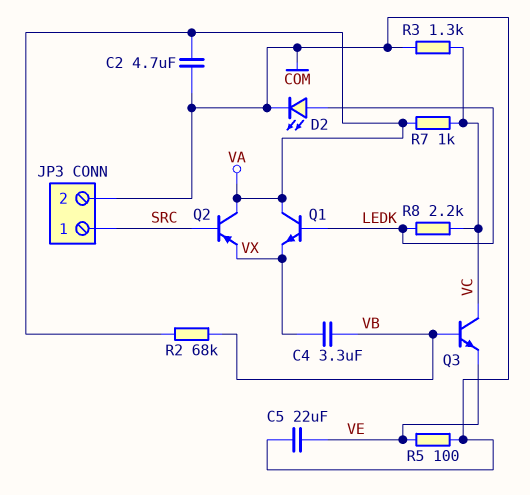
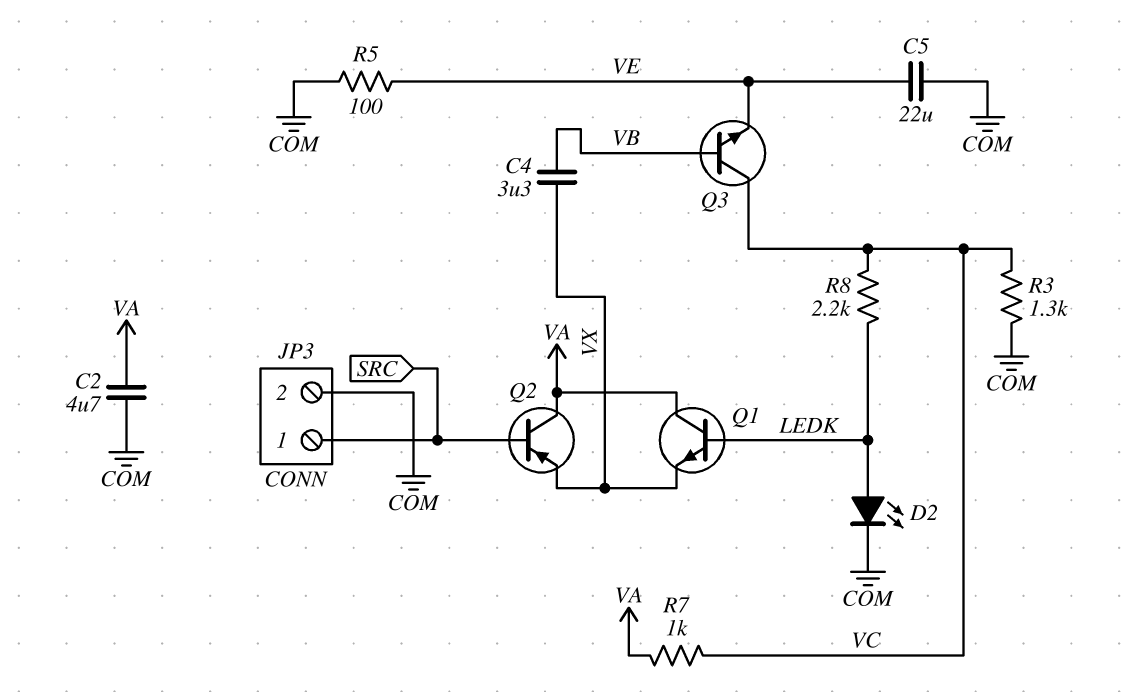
R2: 68k (VA, VB) -> none

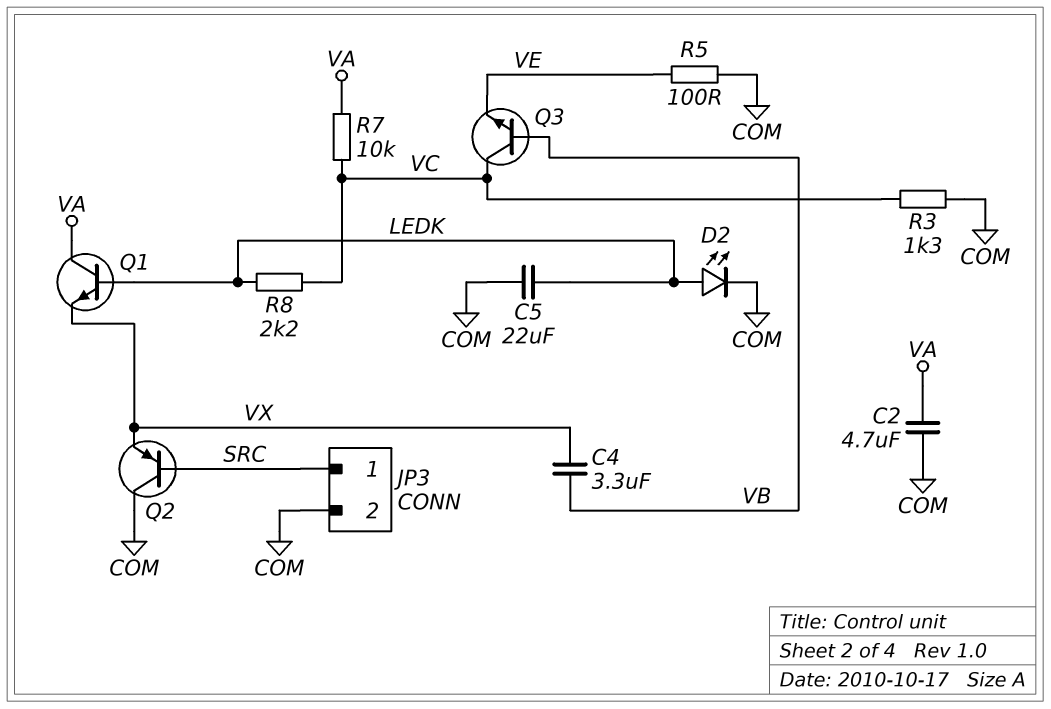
C5: 22uF (COM, VE) -> 22uF (COM, LEDK)
Q2: PNP (B SRC, C VA, E VX) -> PNP (B SRC, C COM, E VX)
R7: 1k (VA, VC) -> 10k (VA, VC)

